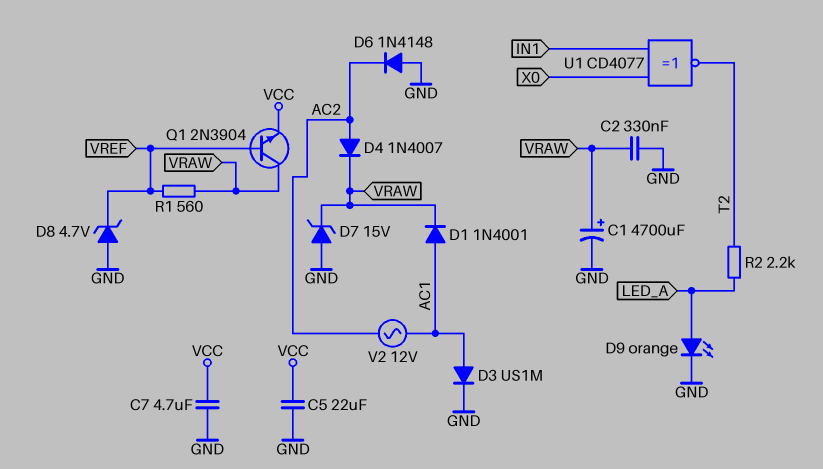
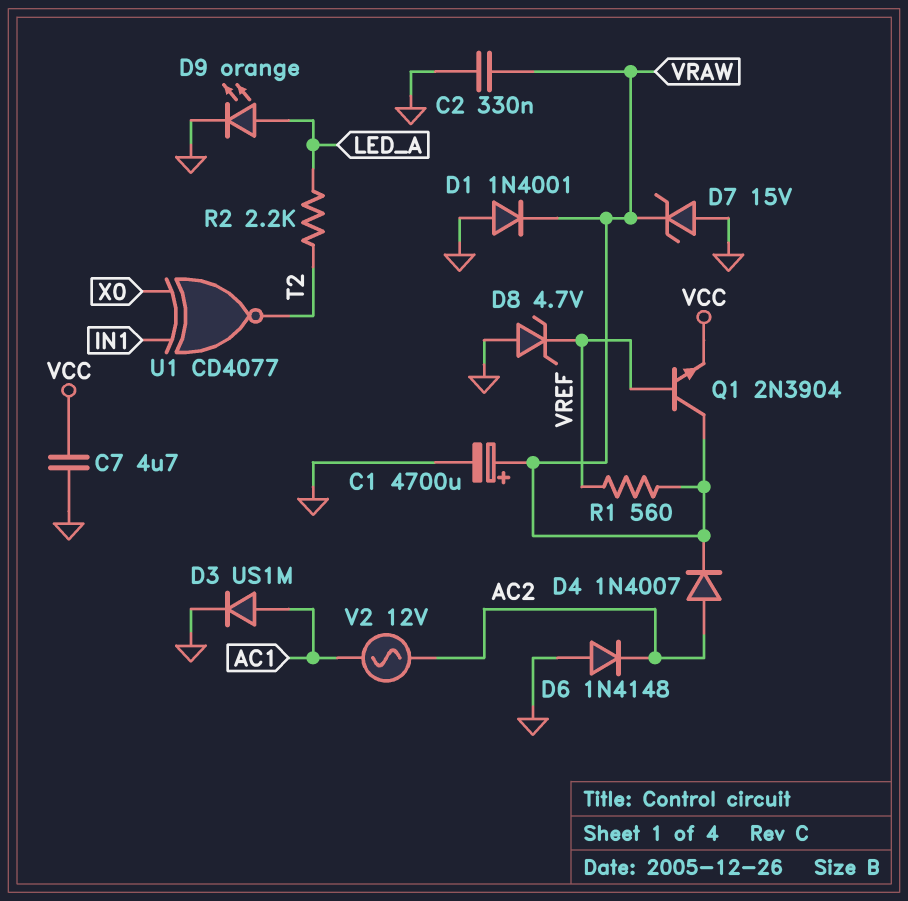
C5: 22uF (GND, VCC) -> none
D1: diode 1N4001 (A AC1, K VRAW) -> diode 1N4001 (A GND, K VRAW)

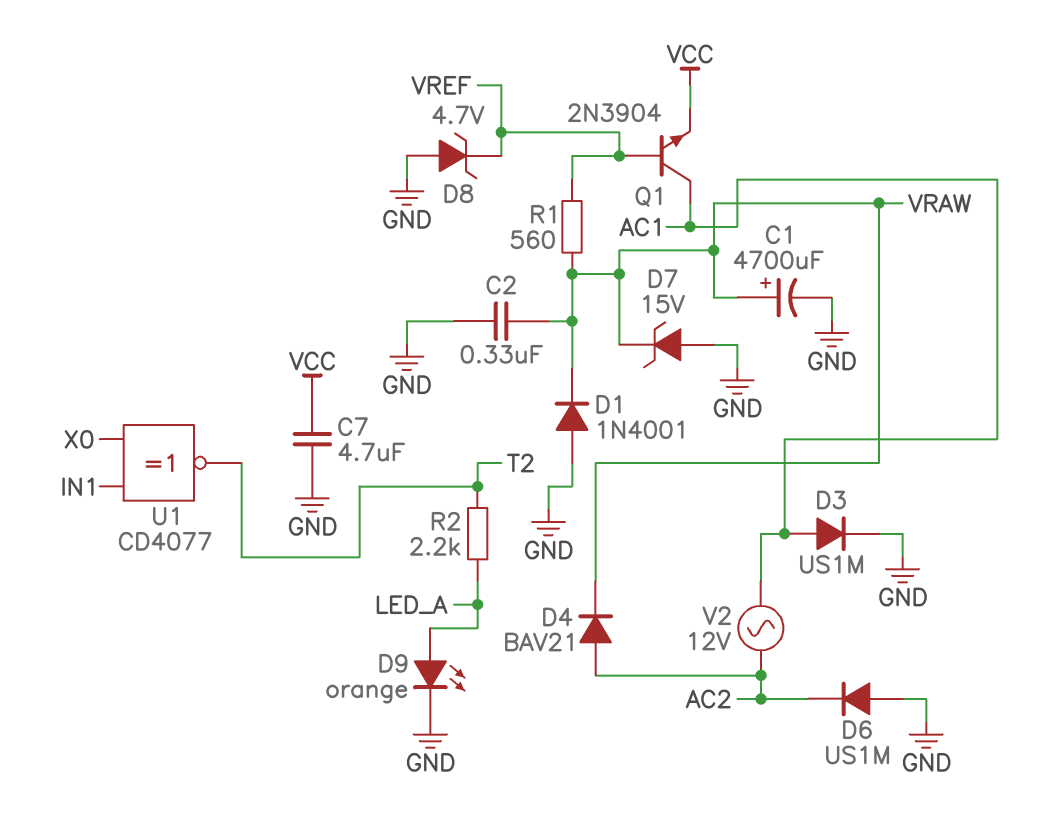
D4: diode 1N4007 (A AC2, K VRAW) -> diode BAV21 (A AC2, K VRAW)
D6: diode 1N4148 (A GND, K AC2) -> diode US1M (A GND, K AC2)
Q1: NPN 2N3904 (B VREF, C VRAW, E VCC) -> NPN 2N3904 (B VREF, C AC1, E VCC)

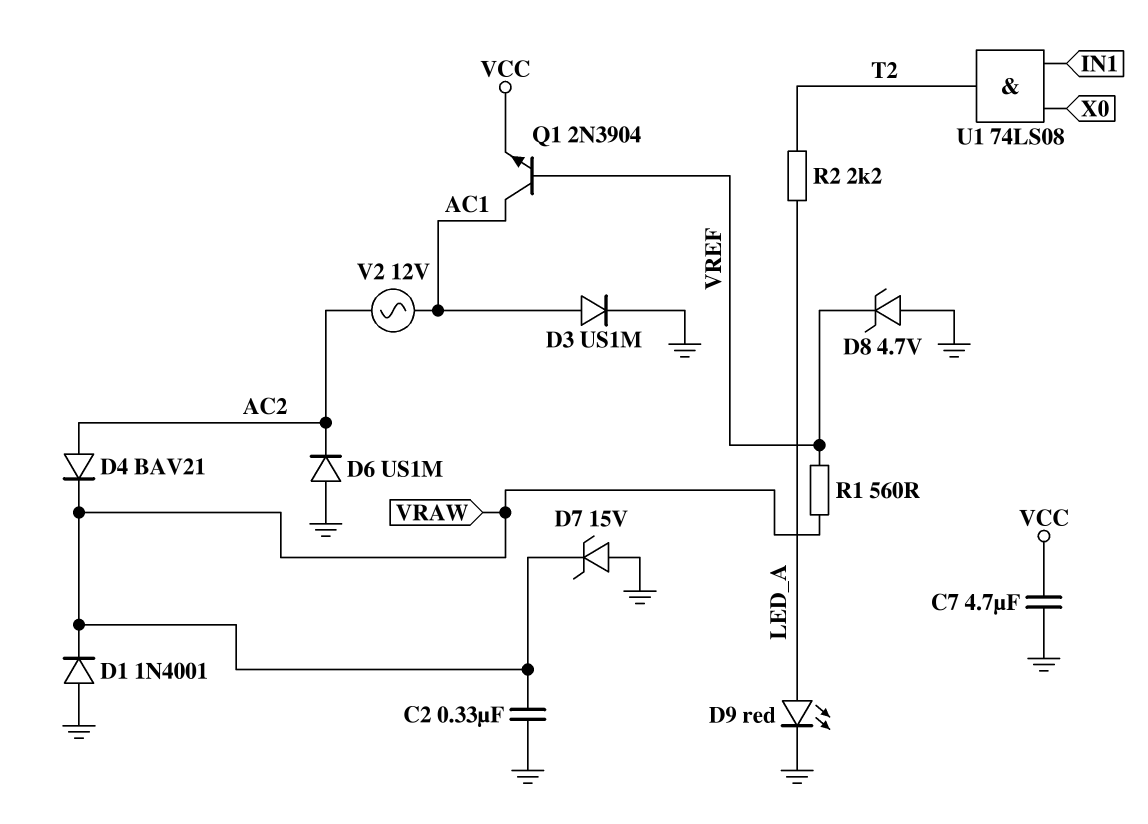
C1: 4700uF (plus VRAW, minus GND) -> none
D9: LED orange (A LED_A, K GND) -> LED red (A LED_A, K GND)
U1: XNOR CD4077 (in IN1, in X0, out T2) -> AND 74LS08 (in IN1, in X0, out T2)

